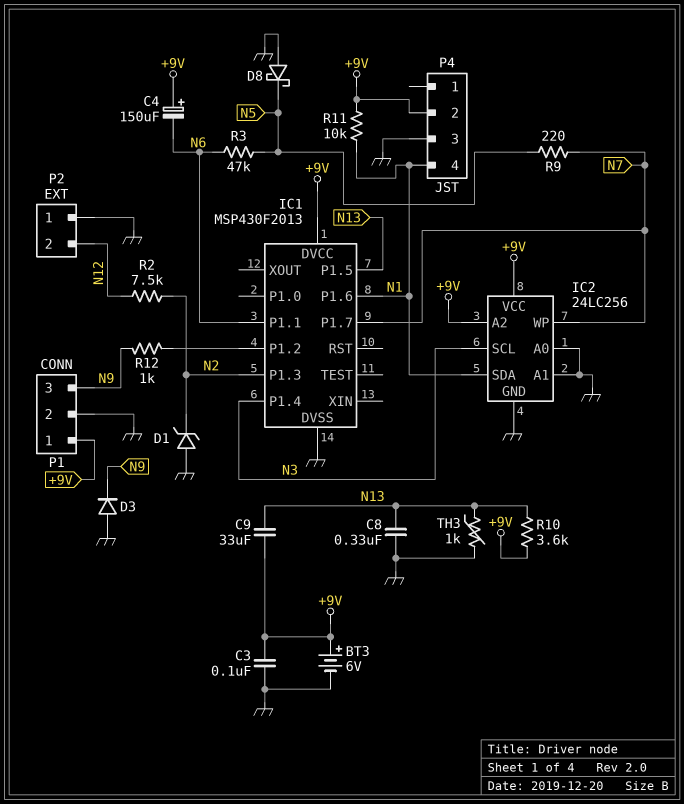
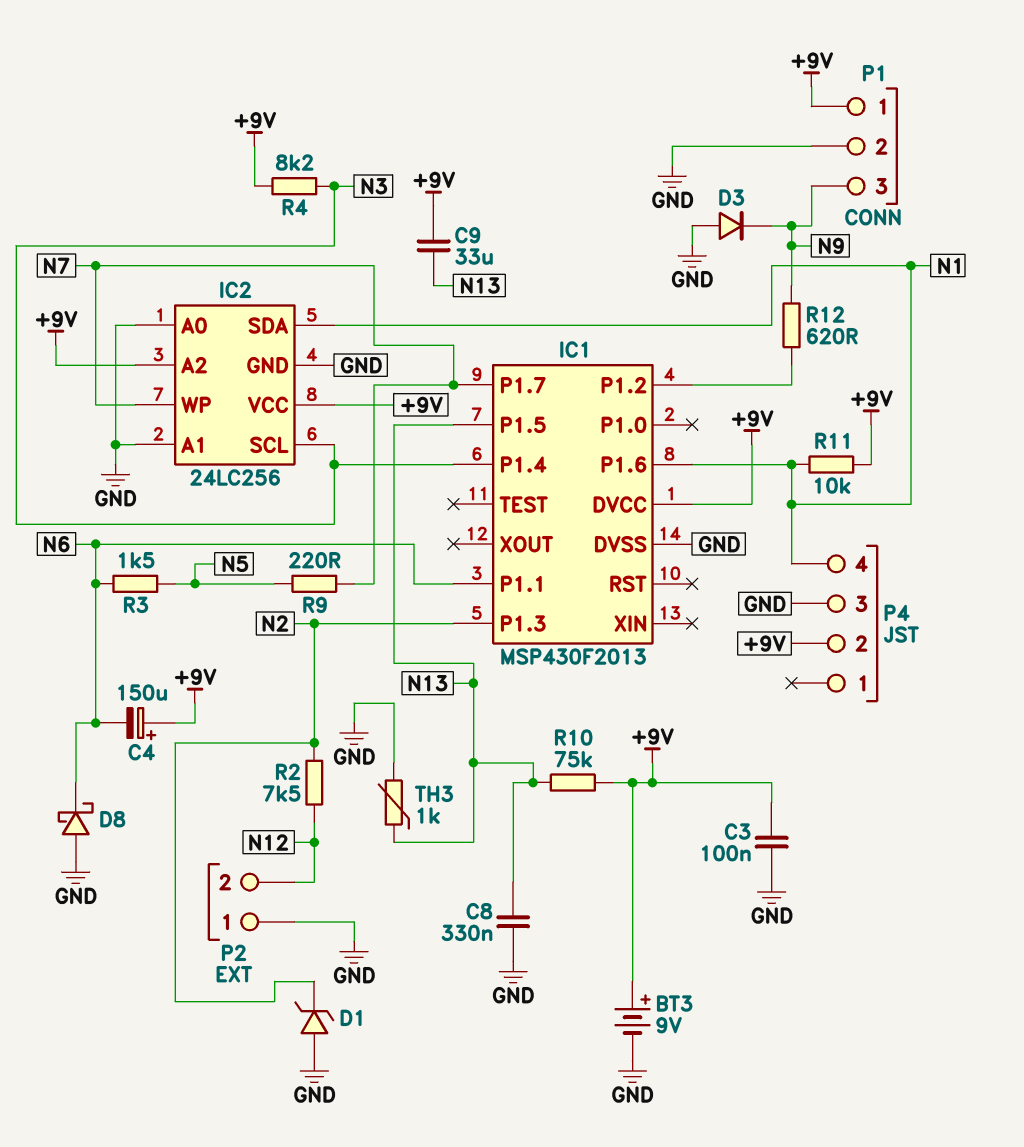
BT3: 6V (plus +9V, minus GND) -> 9V (plus +9V, minus GND)
D8: schottky (A GND, K N5) -> schottky (A GND, K N6)
R3: 47k (N5, N6) -> 1.5k (N5, N6)
R4: none -> 8.2k (+9V, N3)
R10: 3.6k (+9V, N13) -> 75k (+9V, N13)
R12: 1k (IC1/P1.2, N9) -> 620 (IC1/P1.2, N9)

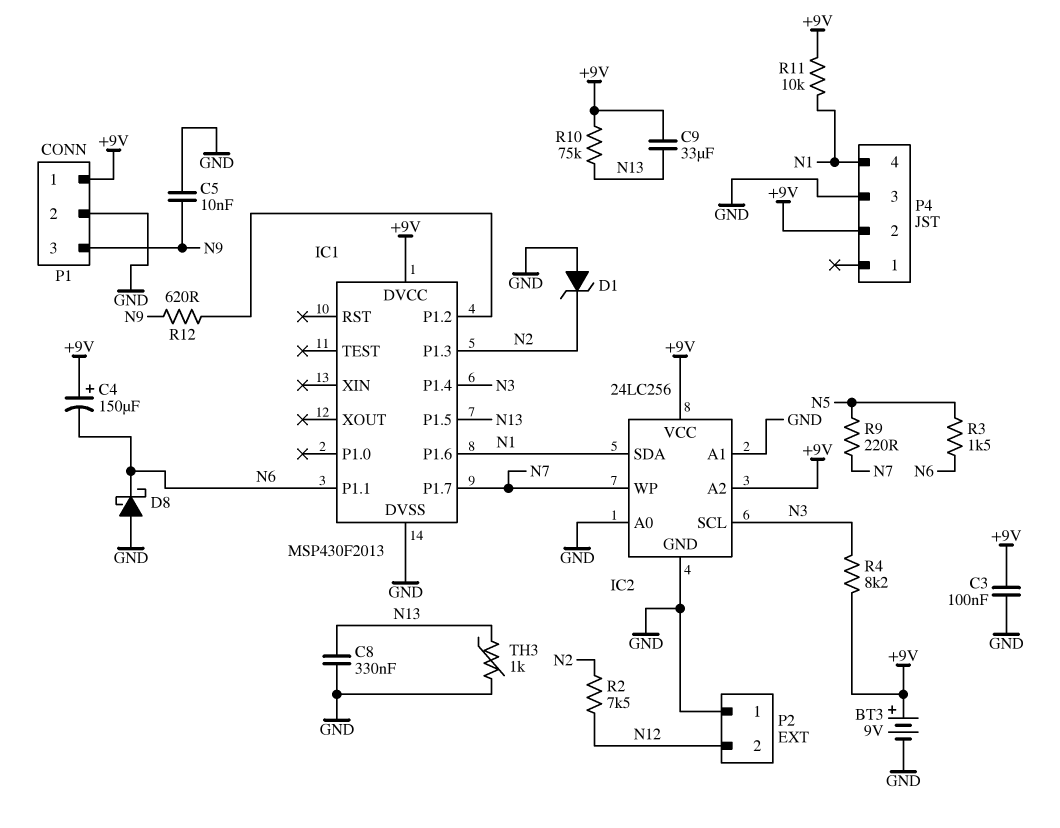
C5: none -> 10nF (GND, N9)
D3: diode (A GND, K N9) -> none

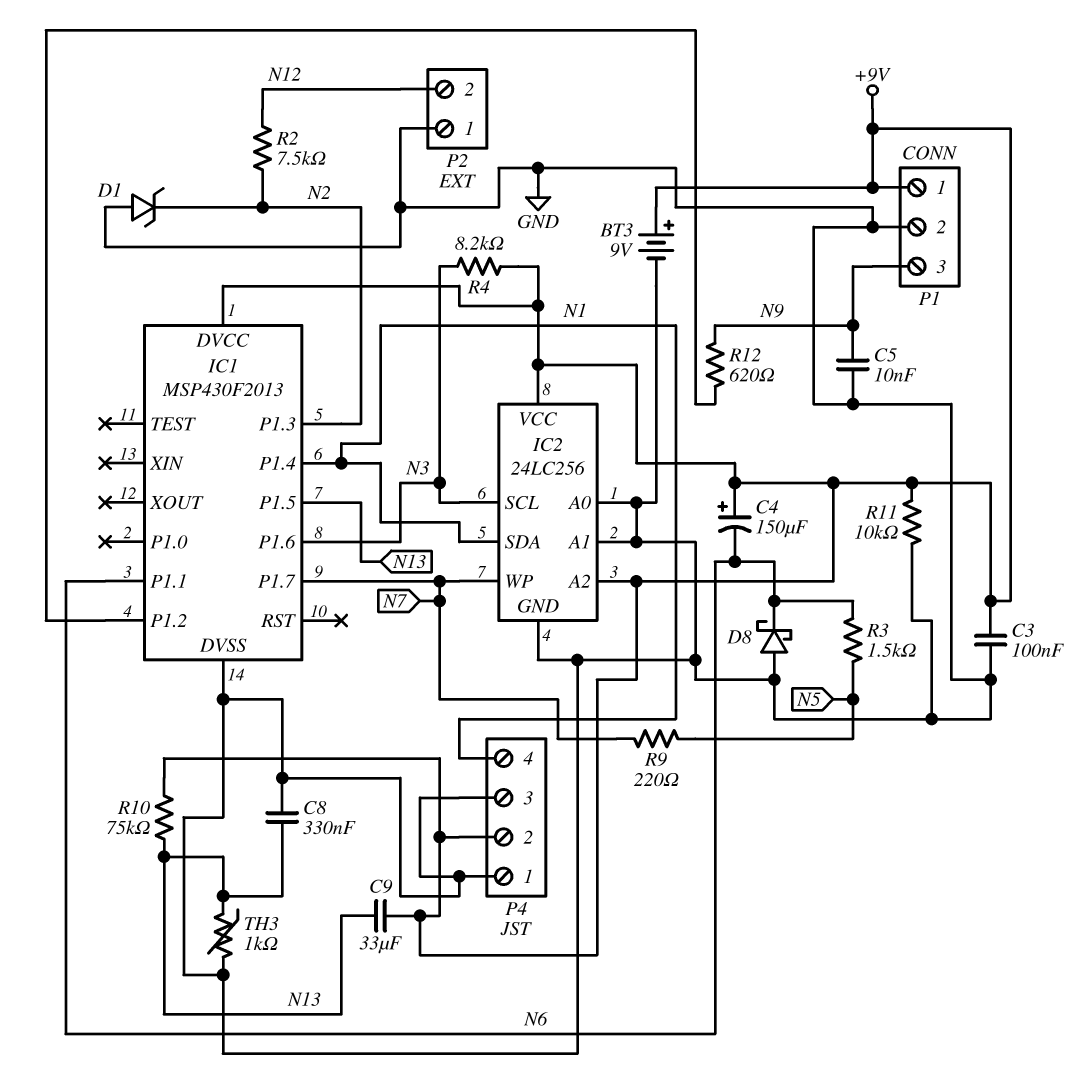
IC1 pin P1.4: N3 -> N1
IC1 pin P1.6: N1 -> N3
P4 pin 1: none -> GND
R11: 10k (+9V, N1) -> 10k (+9V, GND)

